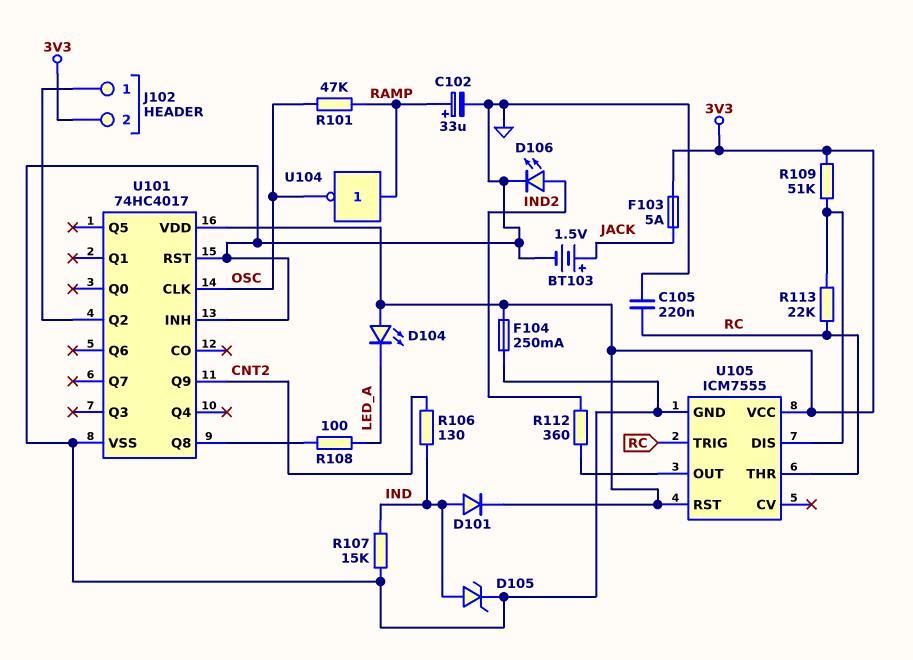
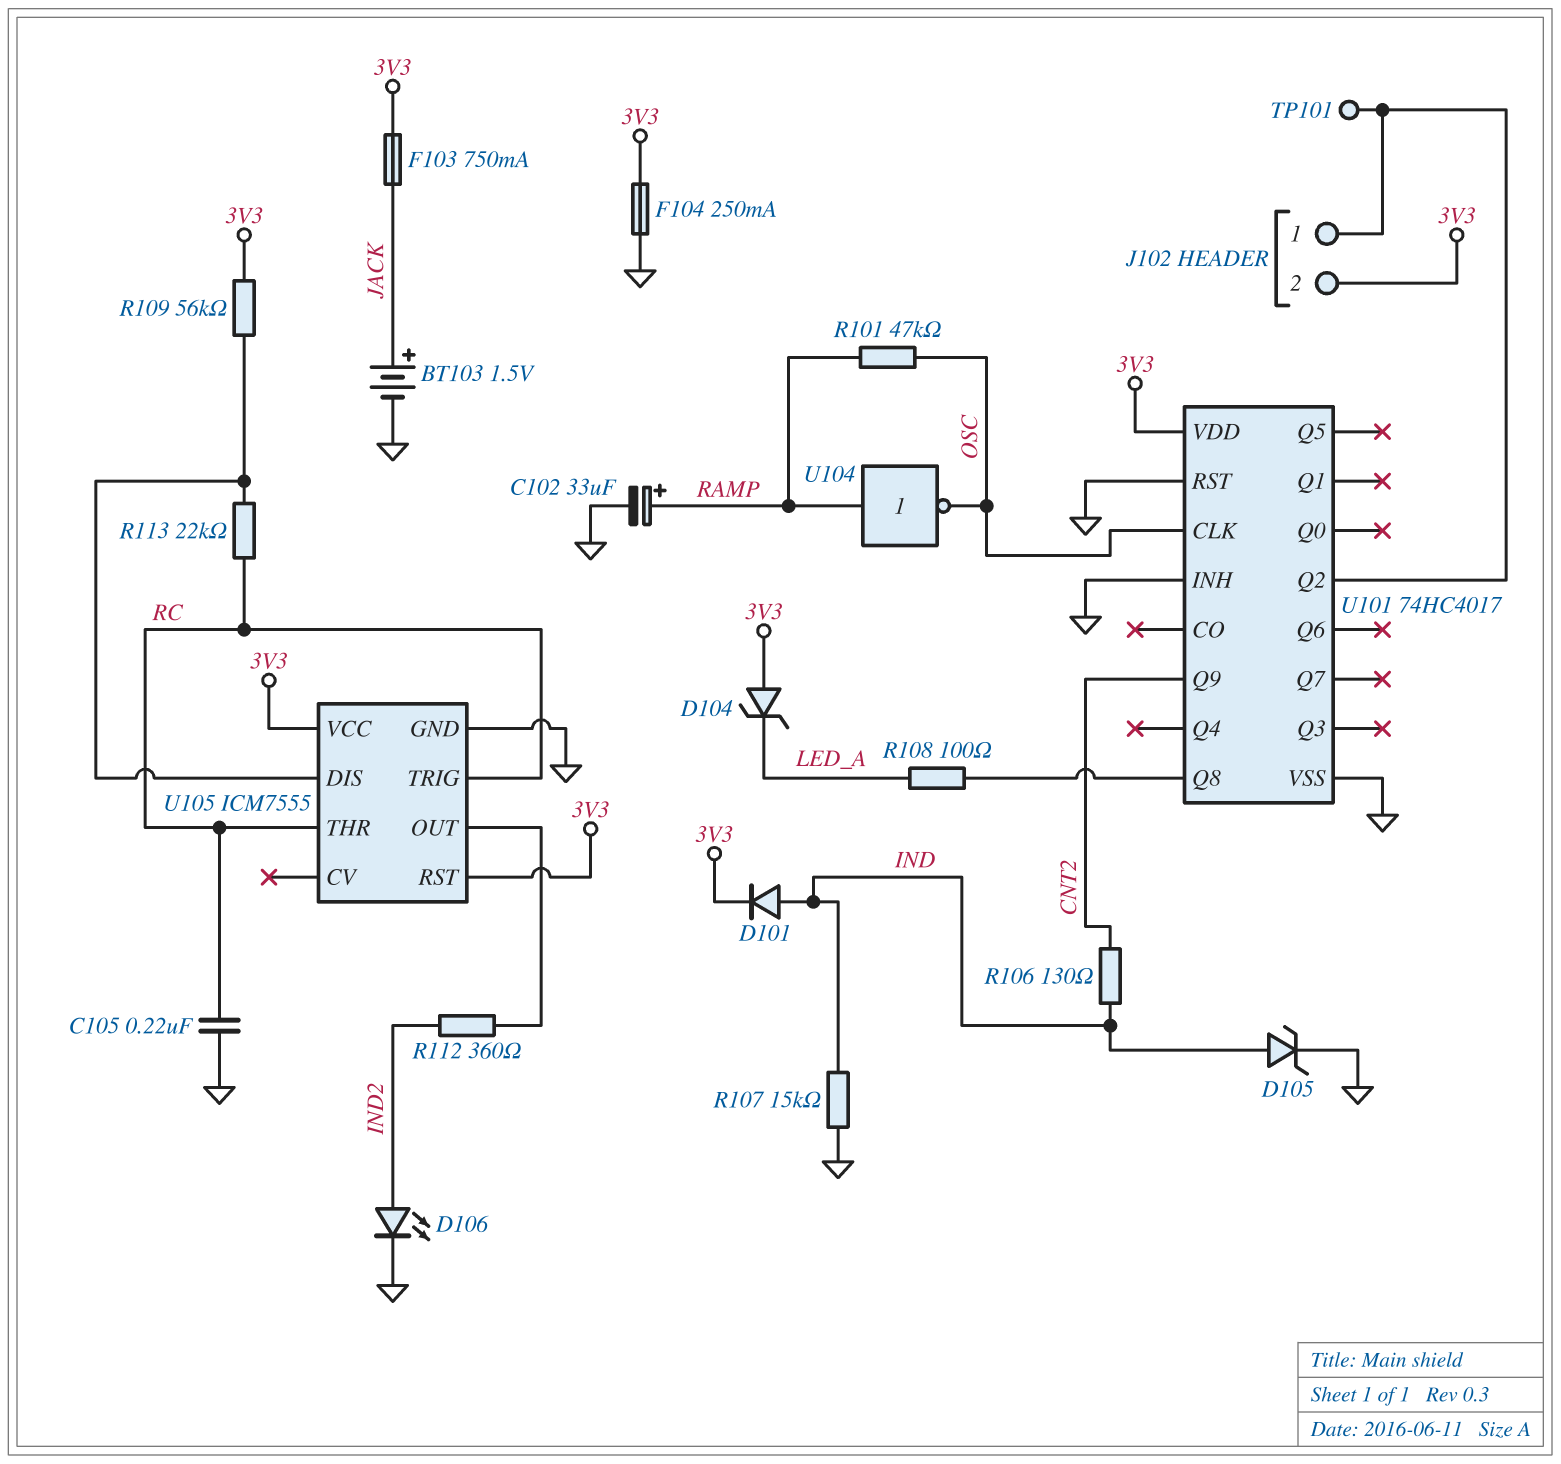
D104: LED (A 3V3, K LED_A) -> zener (A 3V3, K LED_A)
F103: 5A (3V3, JACK) -> 750mA (3V3, JACK)
R109: 51k (3V3, U105/DIS) -> 56k (3V3, U105/DIS)
TP101: none -> test point (J102/1)

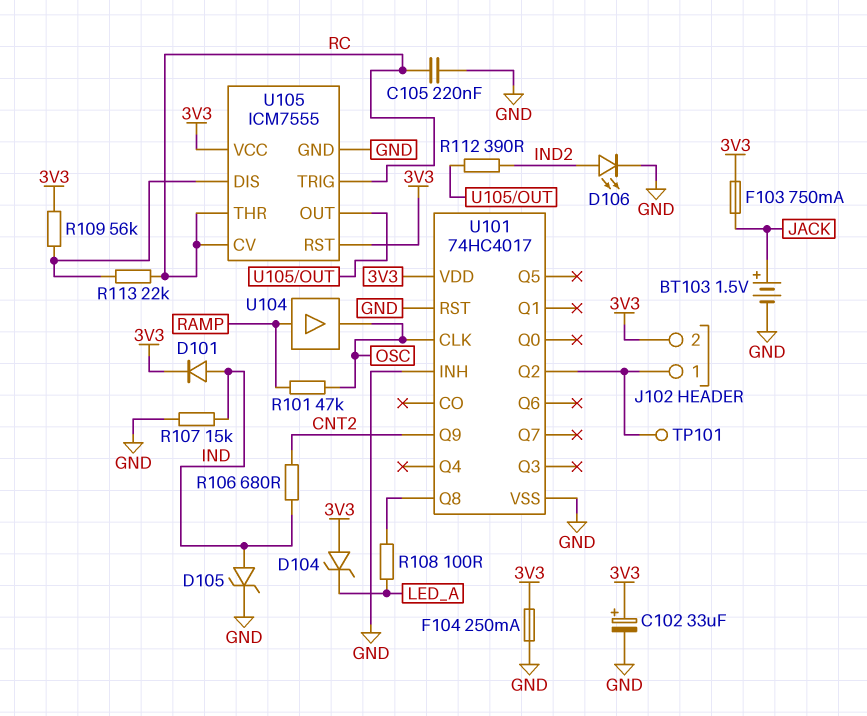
C102: 33uF (plus RAMP, minus GND) -> 33uF (plus 3V3, minus GND)
R106: 130 (CNT2, IND) -> 680 (CNT2, IND)
R112: 360 (IND2, U105/OUT) -> 390 (IND2, U105/OUT)
U104: NOT (in RAMP, out OSC) -> buffer (in RAMP, out OSC)
U105 pin CV: none -> RC

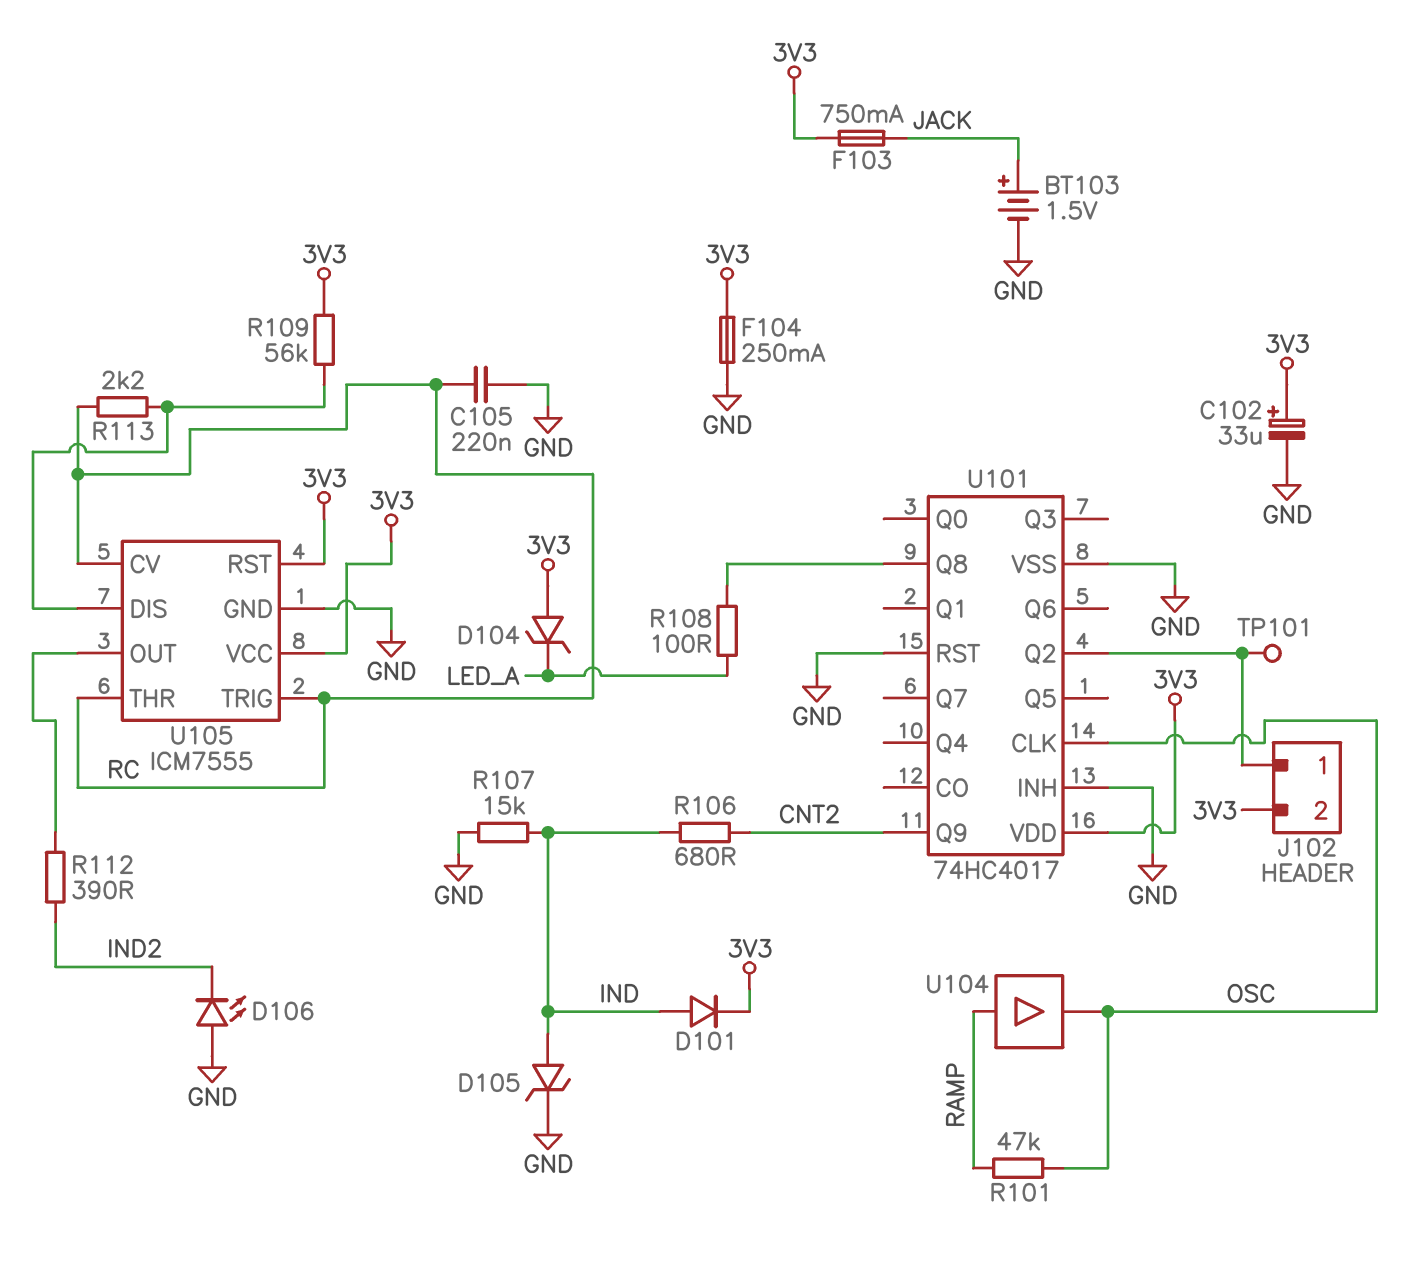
D106: LED (A IND2, K GND) -> LED (A GND, K IND2)
R113: 22k (RC, U105/DIS) -> 2.2k (RC, U105/DIS)

